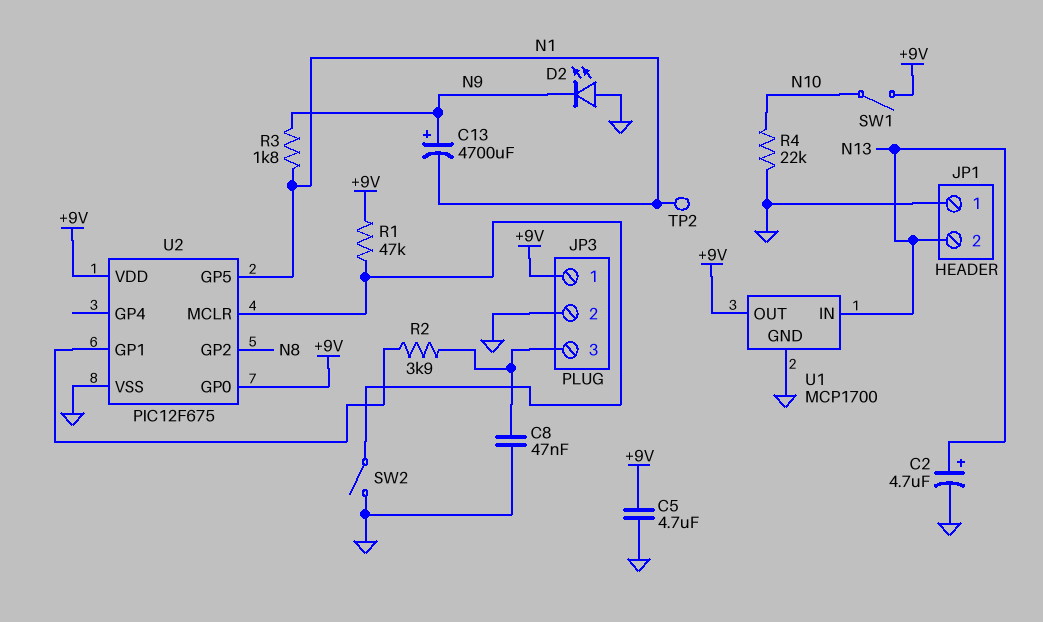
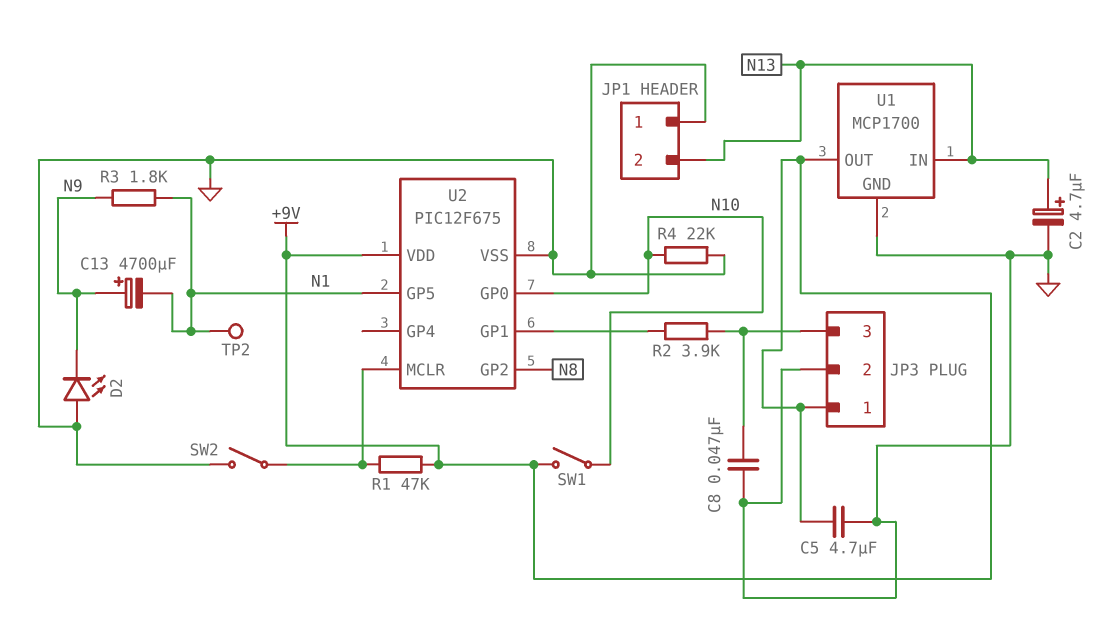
U2 pin GP0: +9V -> N10

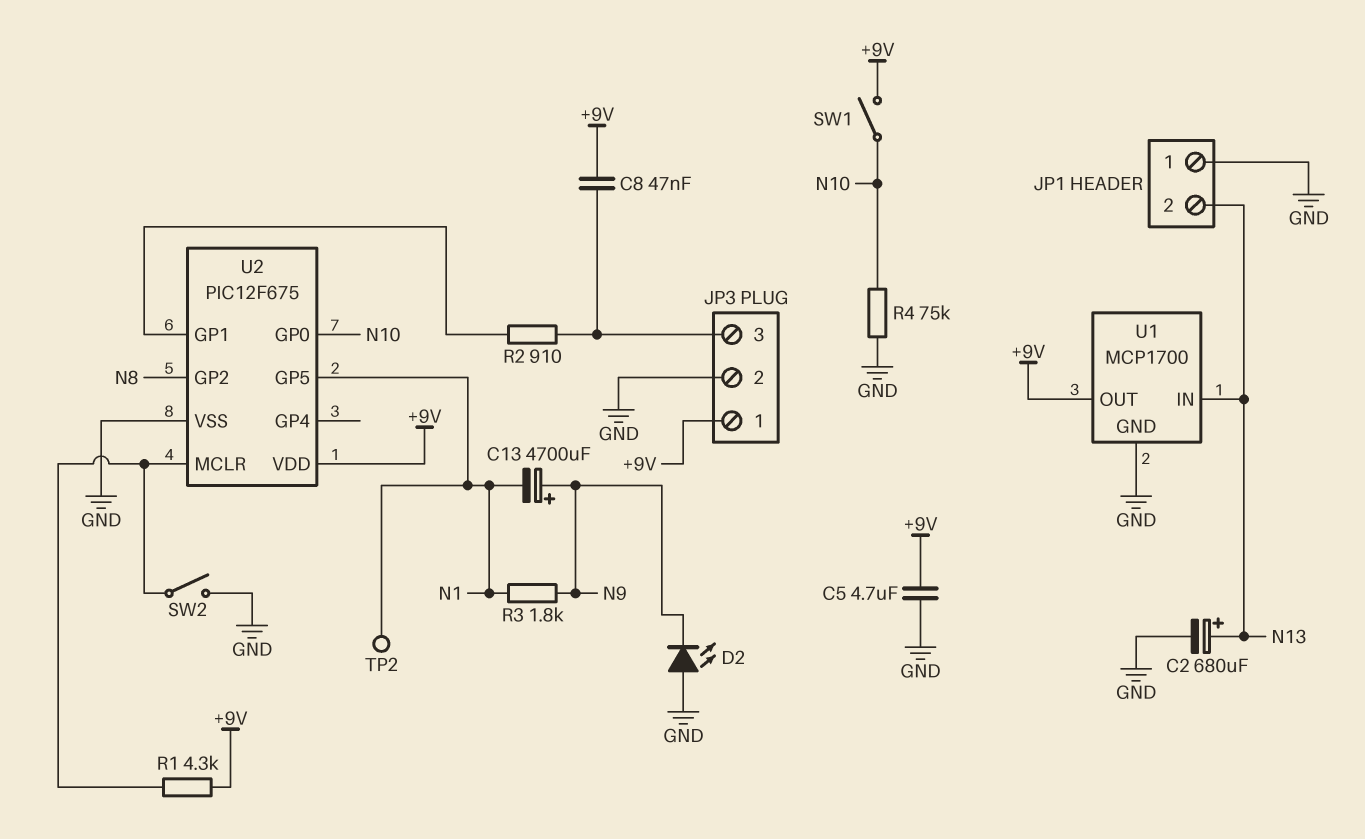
C2: 4.7uF (plus N13, minus GND) -> 680uF (plus N13, minus GND)
C8: 47nF (GND, JP3/3) -> 47nF (+9V, JP3/3)
R1: 47k (+9V, U2/MCLR) -> 4.3k (+9V, U2/MCLR)
R2: 3.9k (JP3/3, U2/GP1) -> 910 (JP3/3, U2/GP1)
R4: 22k (GND, N10) -> 75k (GND, N10)

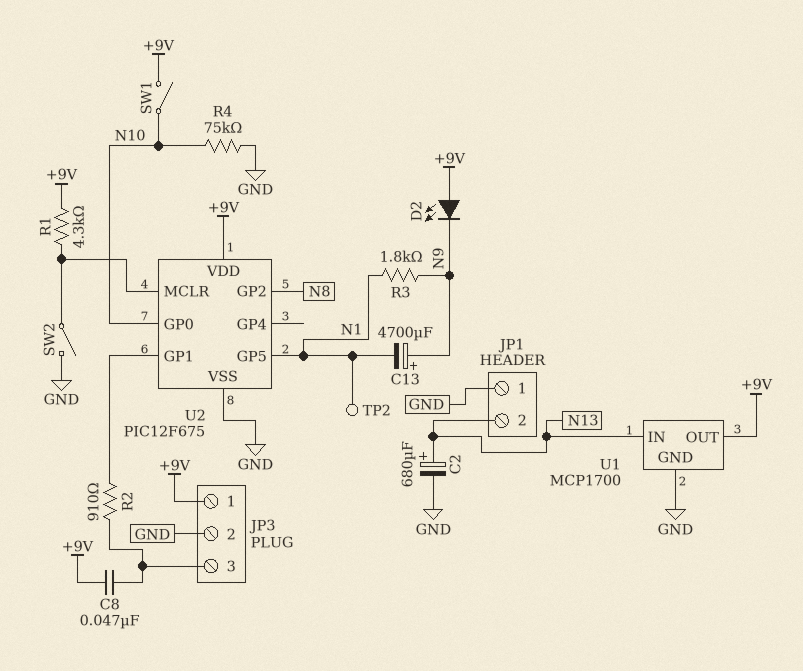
C5: 4.7uF (+9V, GND) -> none
D2: LED (A GND, K N9) -> LED (A +9V, K N9)

